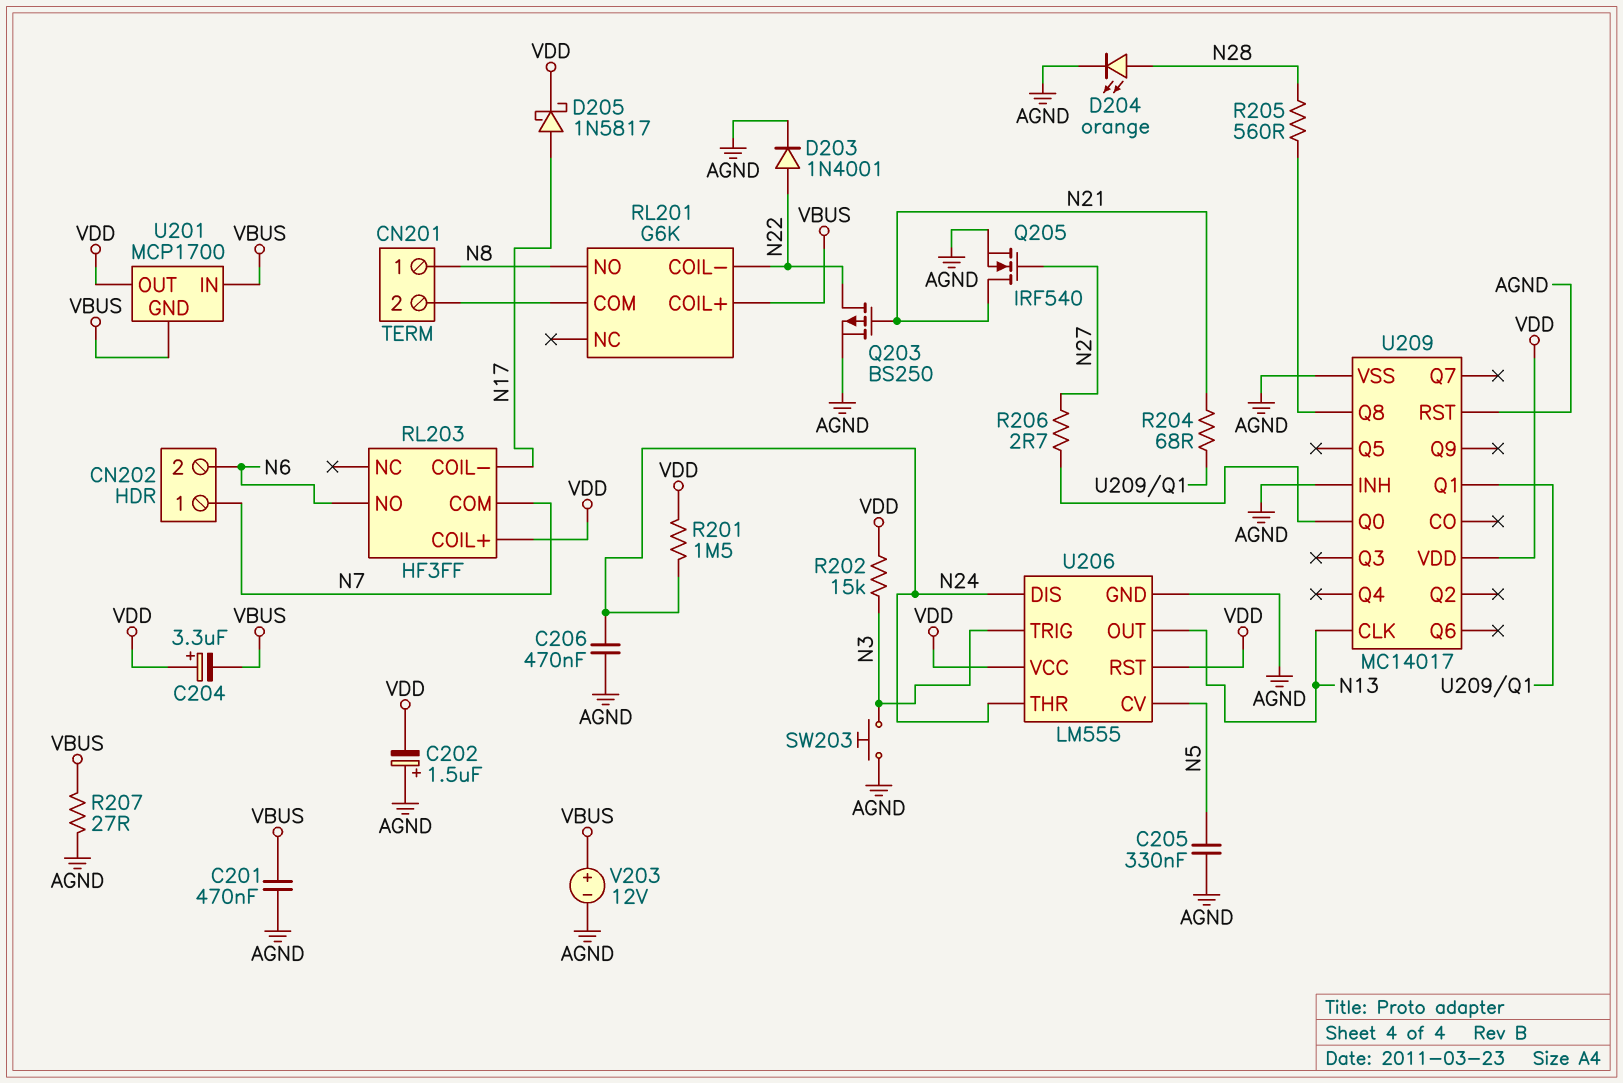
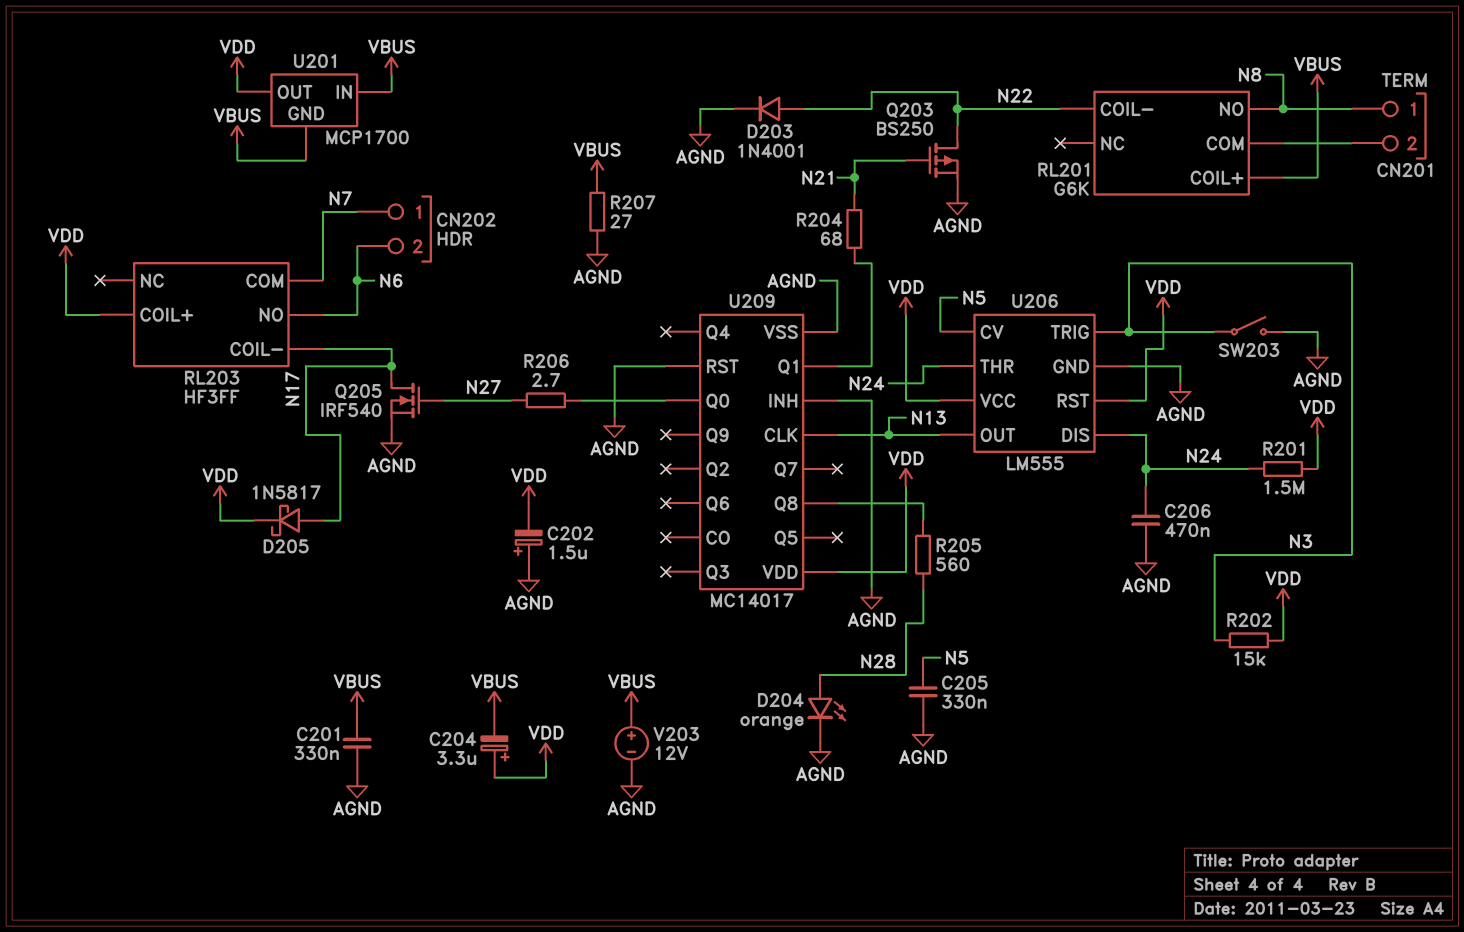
C201: 470nF (AGND, VBUS) -> 330nF (AGND, VBUS)
Q205: NMOS IRF540 (G N27, D N21, S AGND) -> NMOS IRF540 (G N27, D N17, S AGND)
SW203: button (AGND, N3) -> switch (AGND, N3)

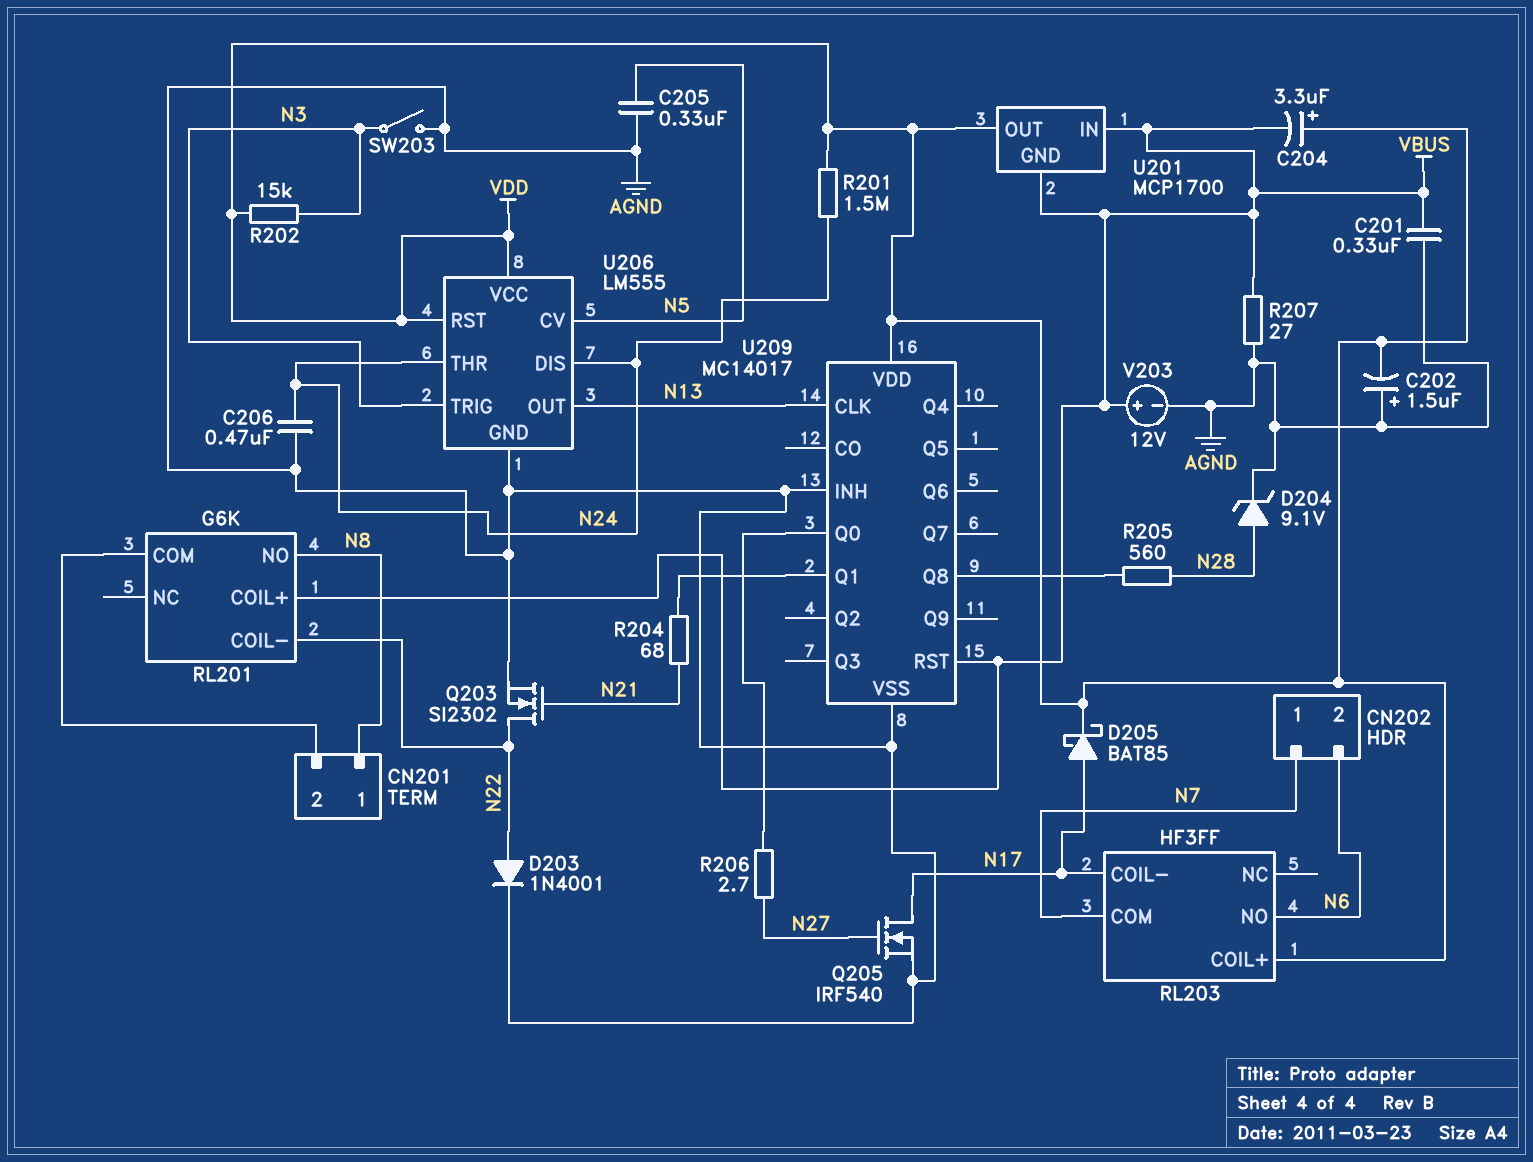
D204: LED orange (A N28, K AGND) -> zener 9.1V (A N28, K AGND)
D205: schottky 1N5817 (A N17, K VDD) -> schottky BAT85 (A N17, K VDD)
Q203: PMOS BS250 (G N21, D N22, S AGND) -> NMOS SI2302 (G N21, D N22, S AGND)
U209 pin RST: AGND -> VBUS

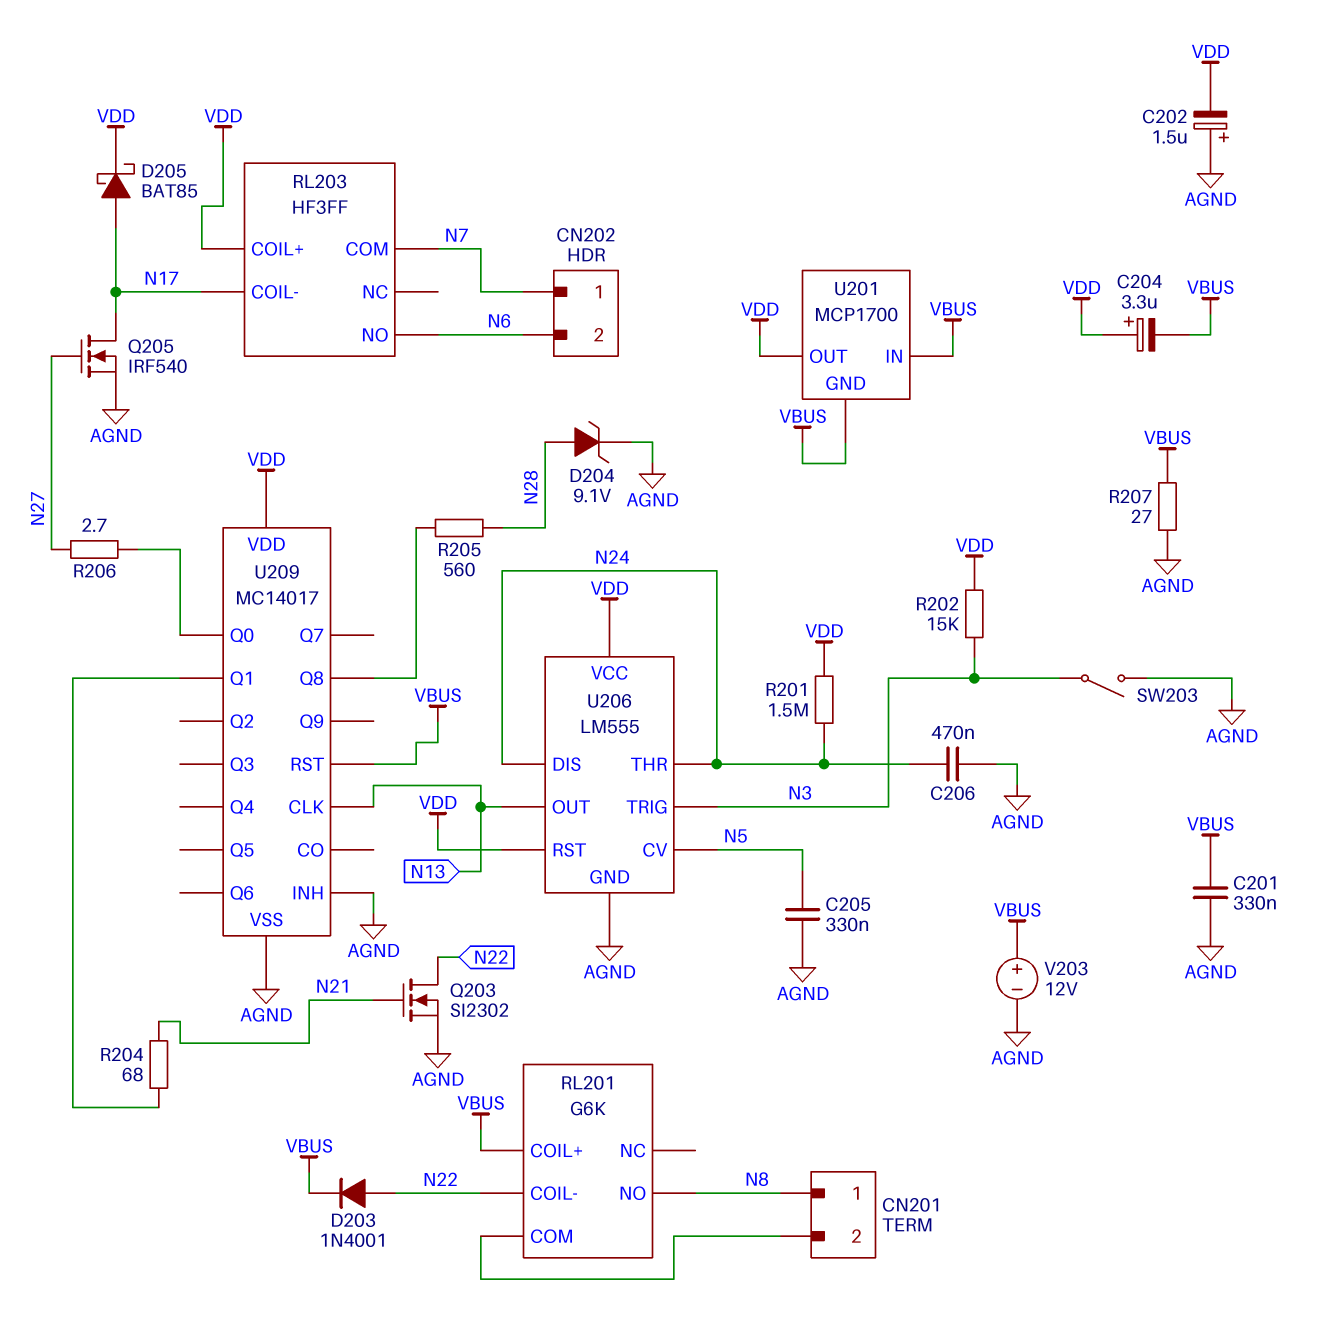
D203: diode 1N4001 (A N22, K AGND) -> diode 1N4001 (A N22, K VBUS)

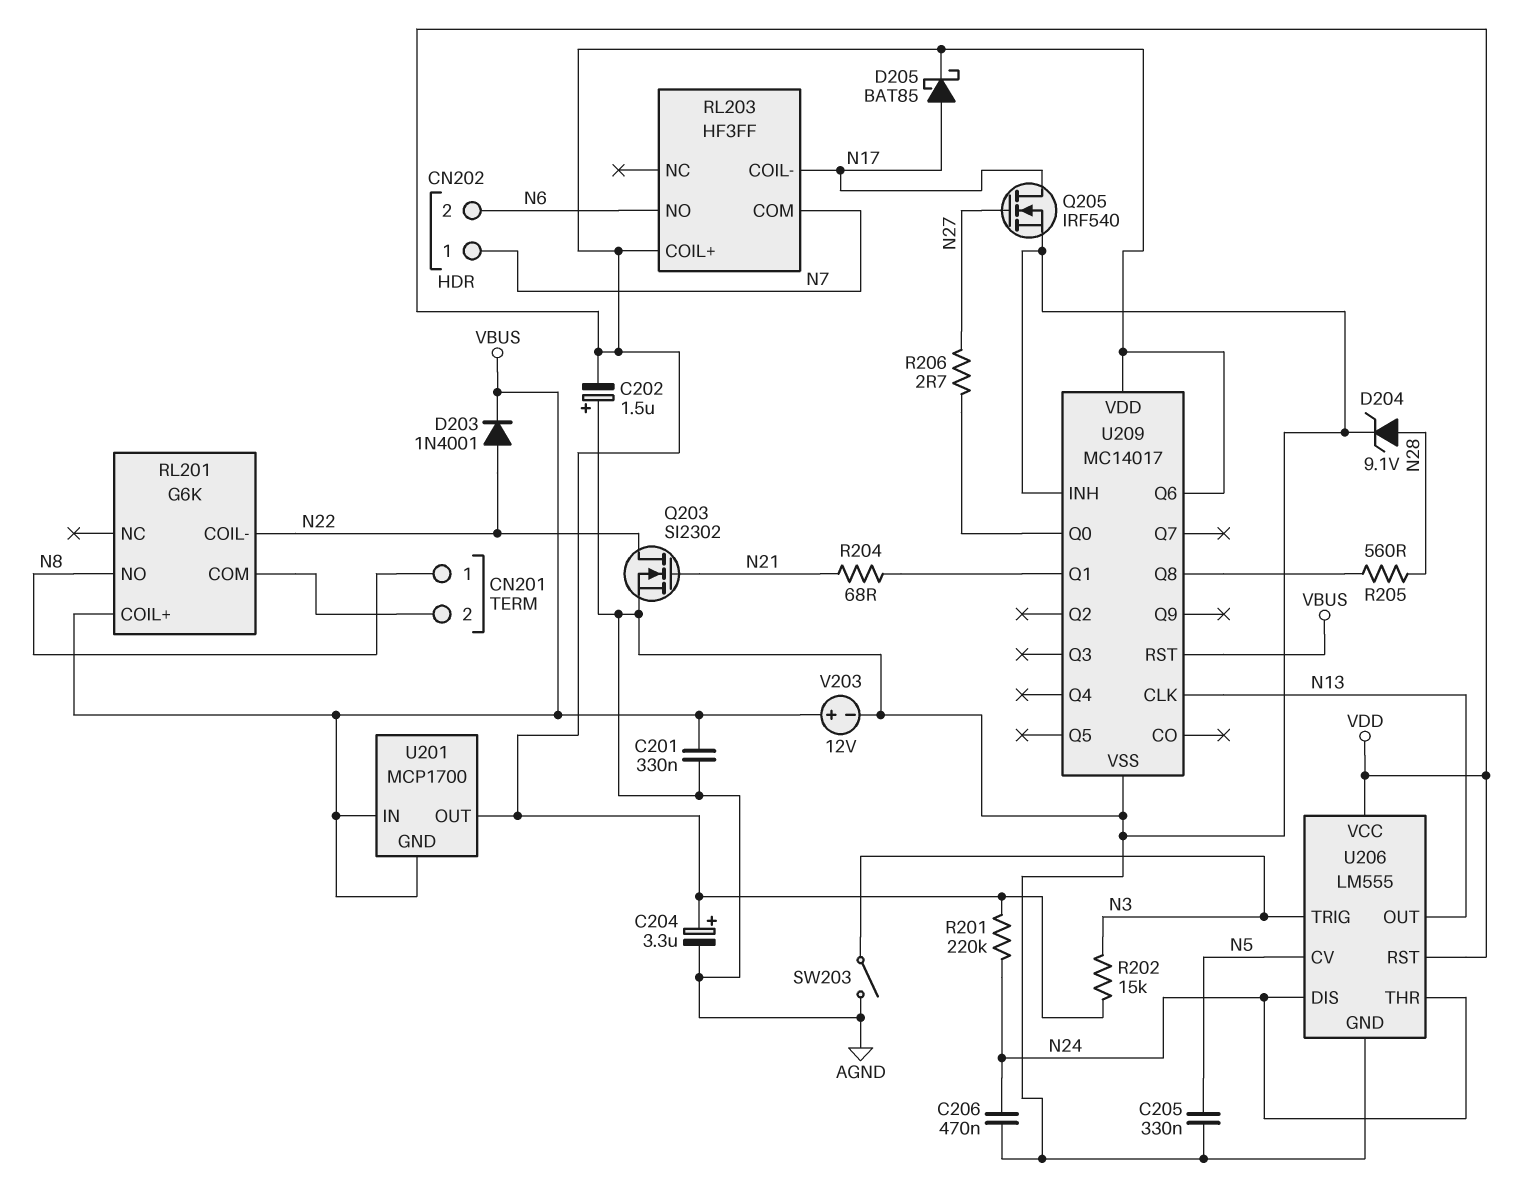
C204: 3.3uF (plus VDD, minus VBUS) -> 3.3uF (plus VDD, minus AGND)
R201: 1.5M (N24, VDD) -> 220k (N24, VDD)
R207: 27 (AGND, VBUS) -> none
U209 pin Q6: none -> VDD

